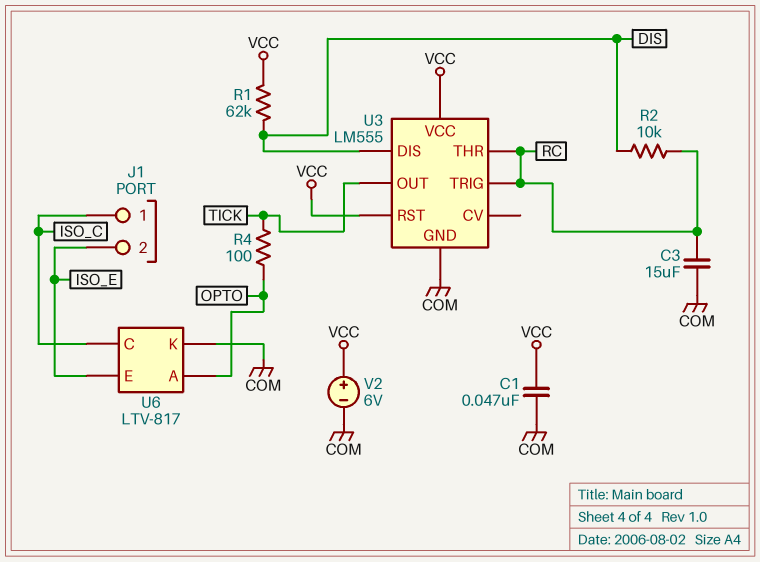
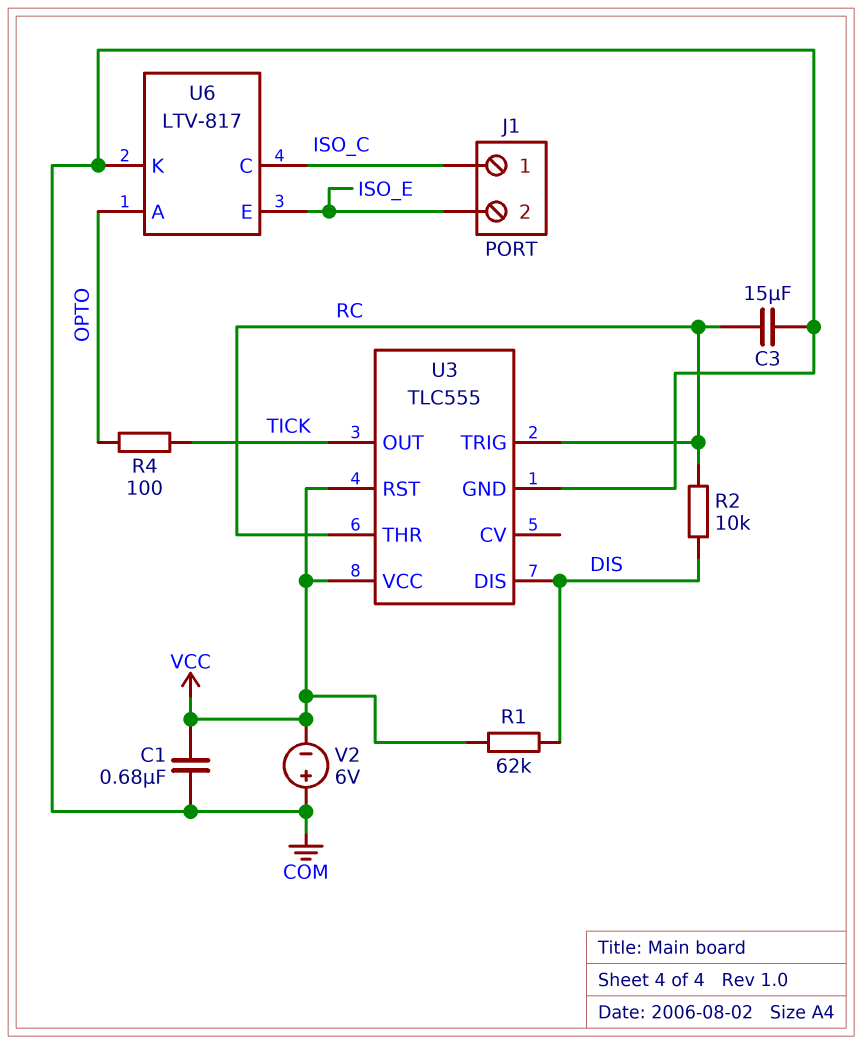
C1: 47nF (COM, VCC) -> 680nF (COM, VCC)
U3: LM555 -> TLC555
V2: 6V (plus VCC, minus COM) -> 6V (plus COM, minus VCC)

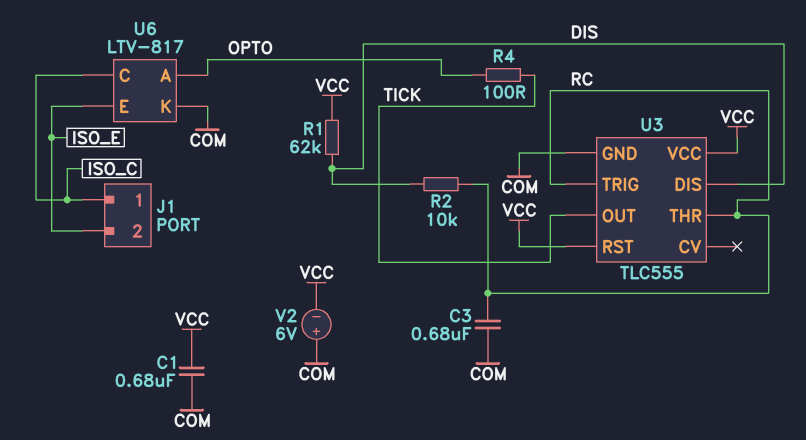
C3: 15uF (COM, RC) -> 680nF (COM, RC)

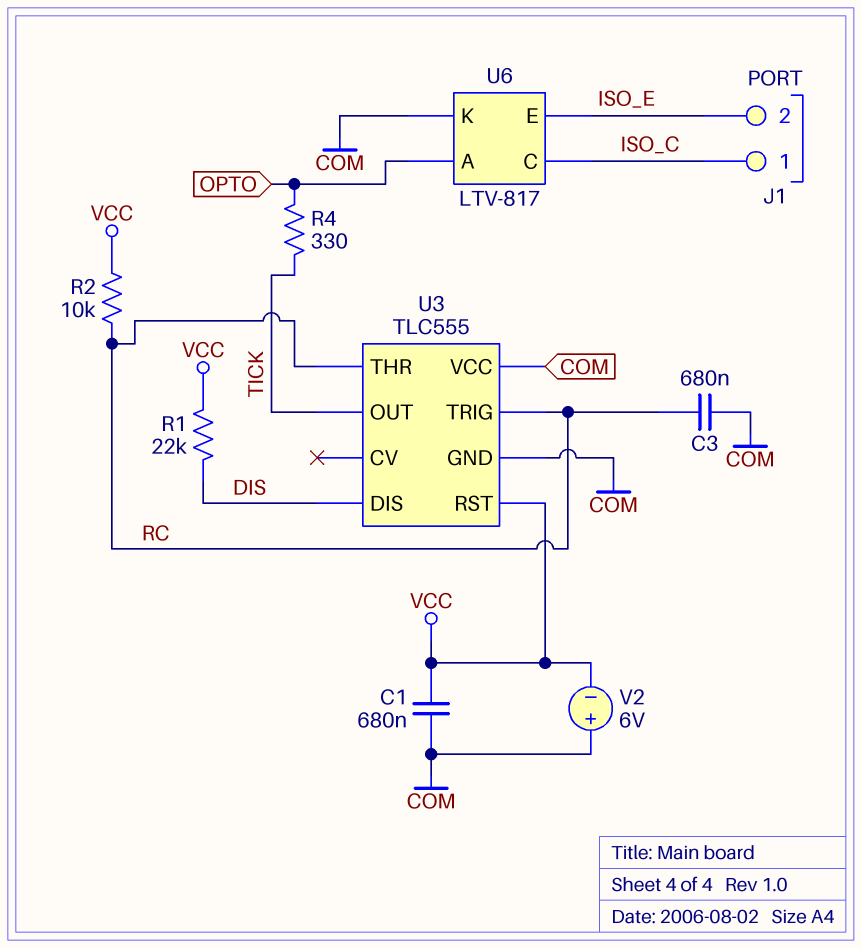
R1: 62k (DIS, VCC) -> 22k (DIS, VCC)
R2: 10k (DIS, RC) -> 10k (RC, VCC)
R4: 100 (OPTO, TICK) -> 330 (OPTO, TICK)
U3 pin VCC: VCC -> COM

